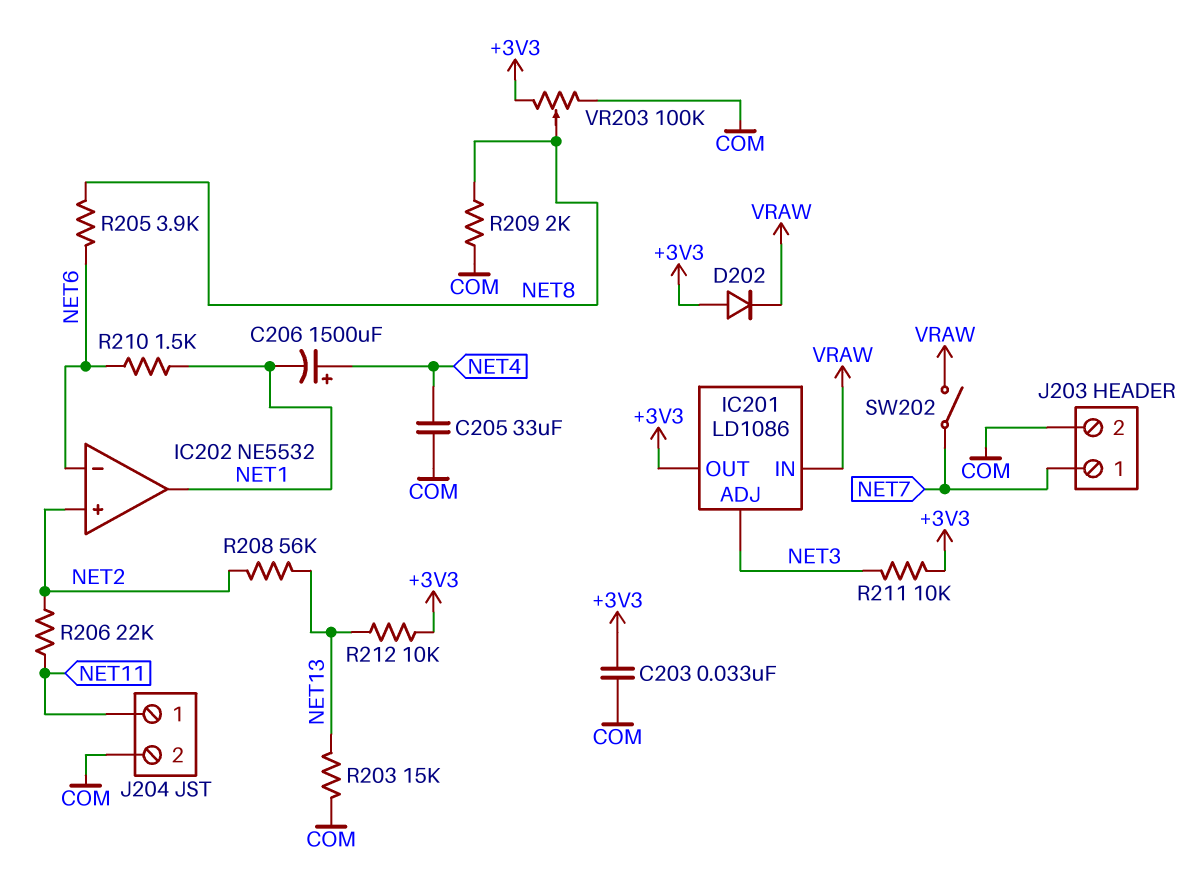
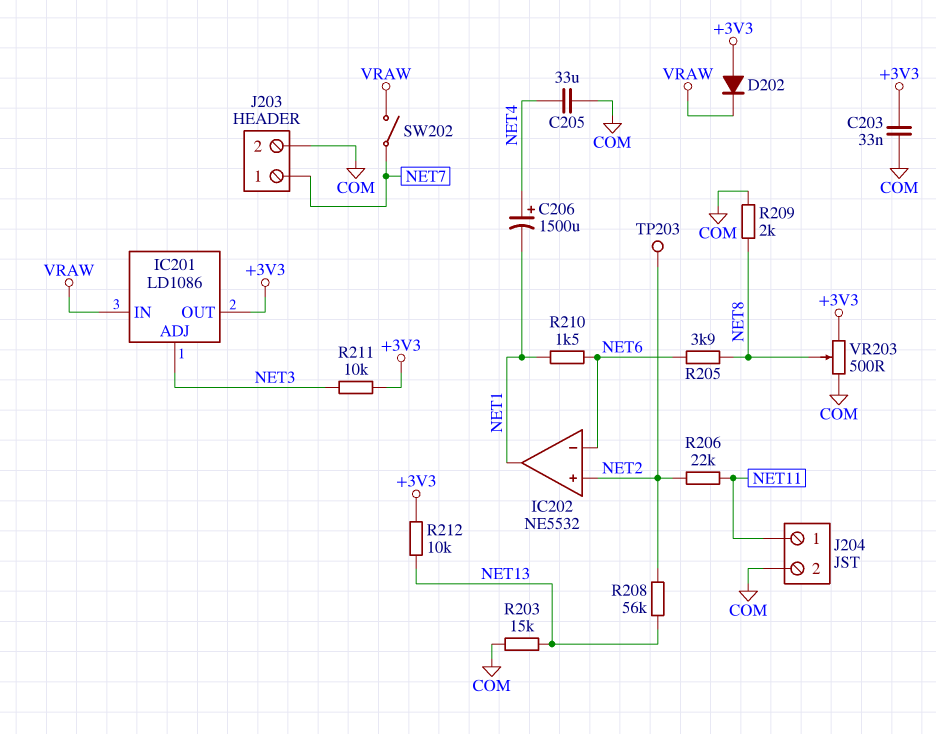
TP203: none -> test point (NET2)
VR203: 100k (+3V3, COM, wiper NET8) -> 500 (+3V3, COM, wiper NET8)

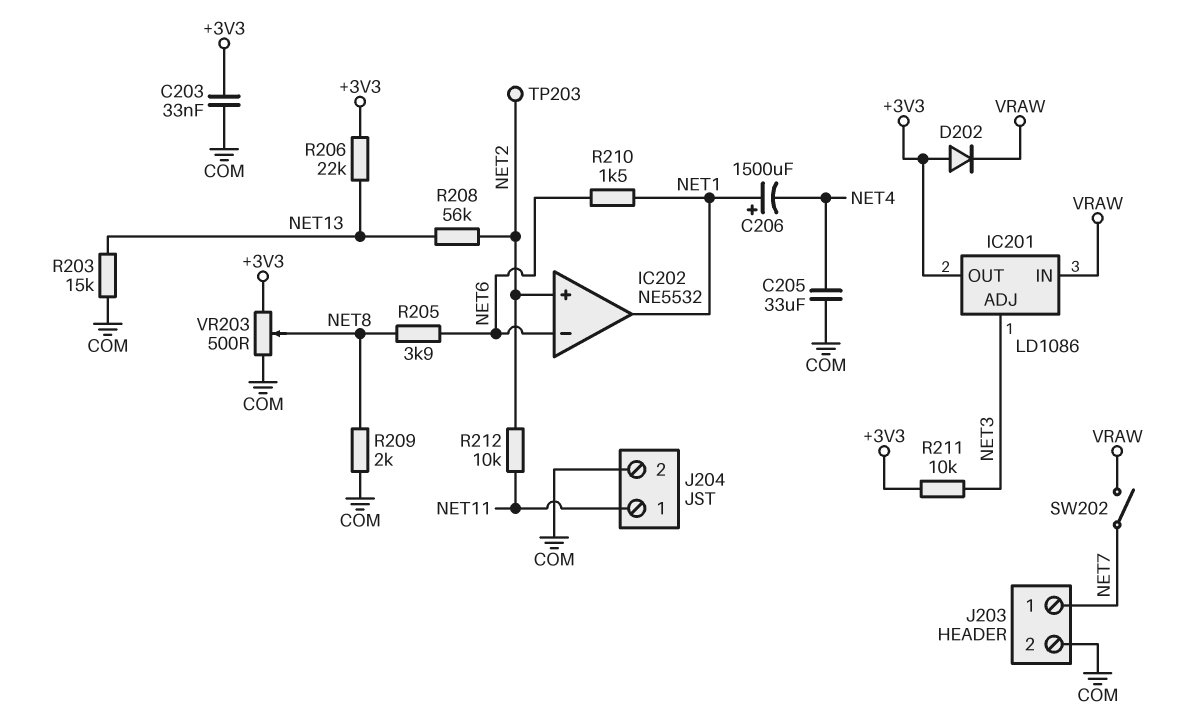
C206: 1500uF (plus NET4, minus NET1) -> 1500uF (plus NET1, minus NET4)
R206: 22k (NET2, NET11) -> 22k (+3V3, NET13)
R212: 10k (+3V3, NET13) -> 10k (NET2, NET11)

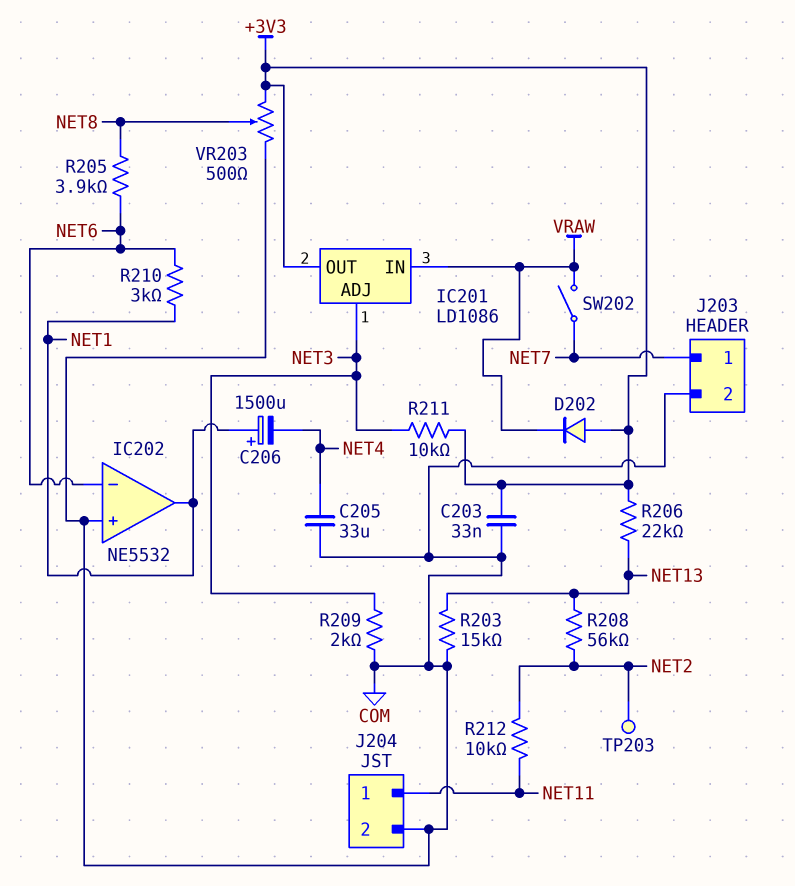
IC202 pin in+: NET2 -> COM
R209: 2k (COM, NET8) -> 2k (COM, NET3)
R210: 1.5k (NET1, NET6) -> 3k (NET1, NET6)

